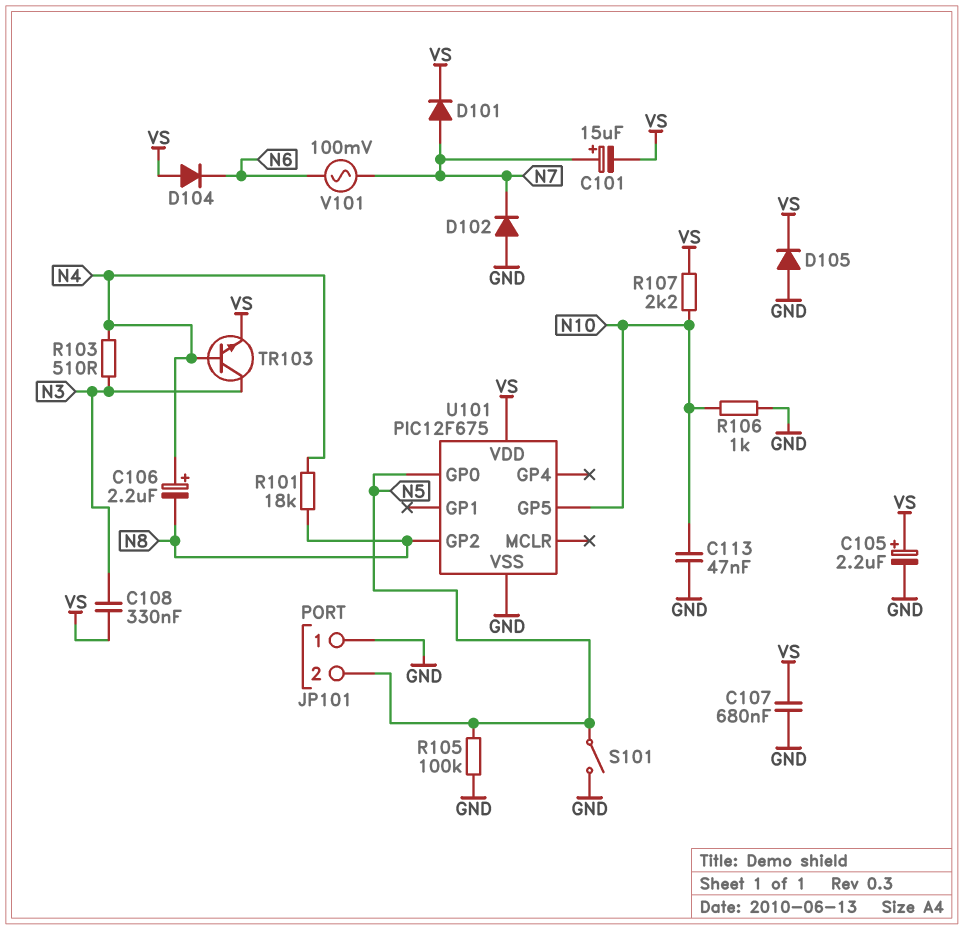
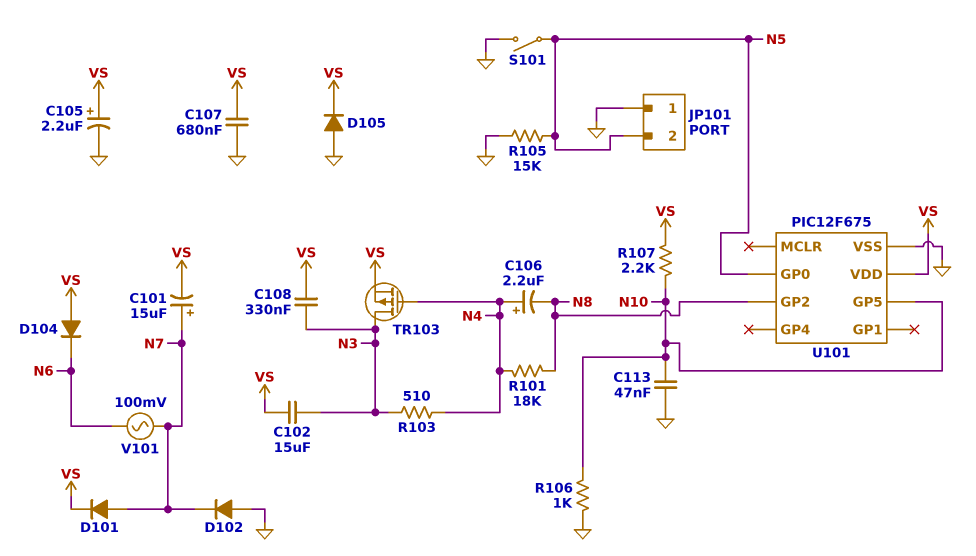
C102: none -> 15uF (N3, VS)
R105: 100k (GND, N5) -> 15k (GND, N5)
TR103: NPN (B N4, C N3, E VS) -> PMOS (G N4, D N3, S VS)

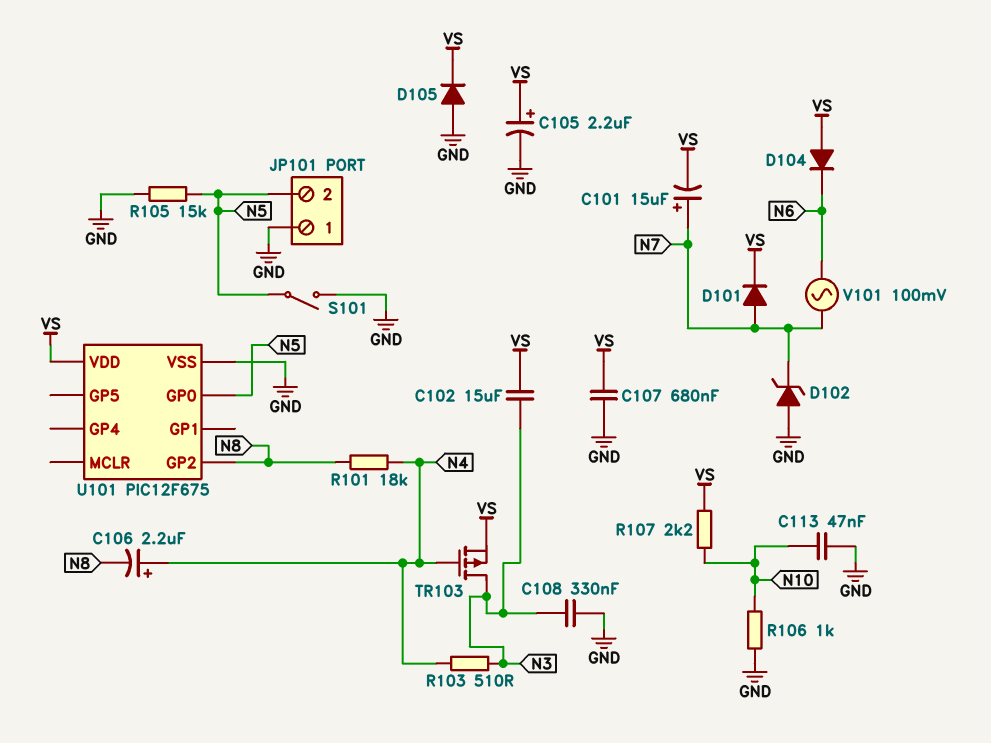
C108: 330nF (N3, VS) -> 330nF (GND, N3)
D102: diode (A GND, K N7) -> zener (A GND, K N7)
U101 pin GP5: N10 -> none

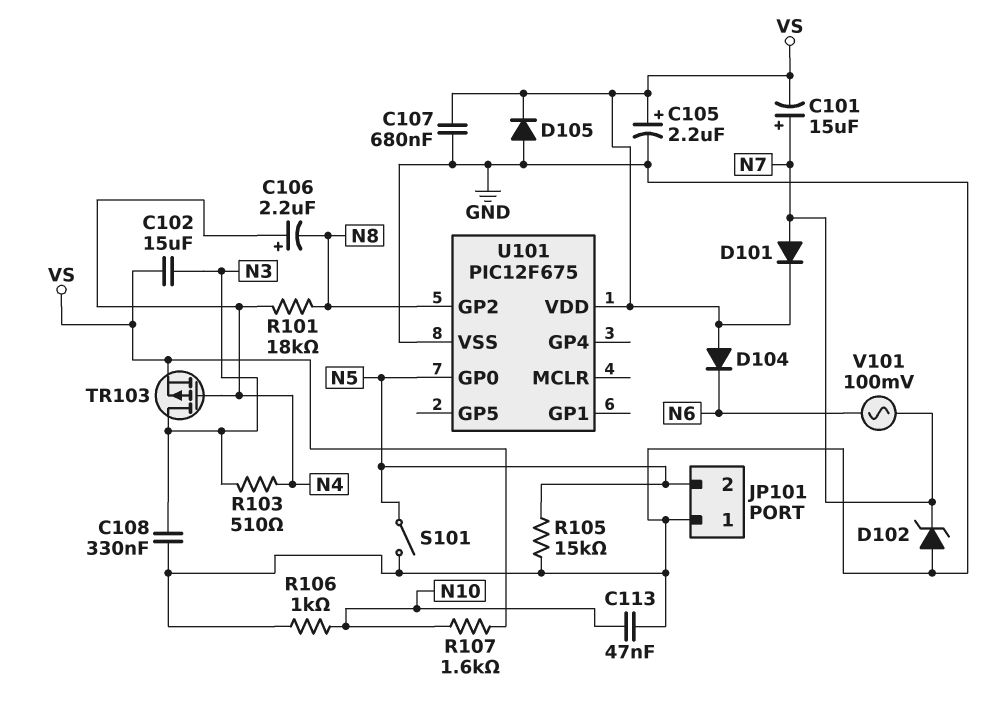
R107: 2.2k (N10, VS) -> 1.6k (N10, VS)

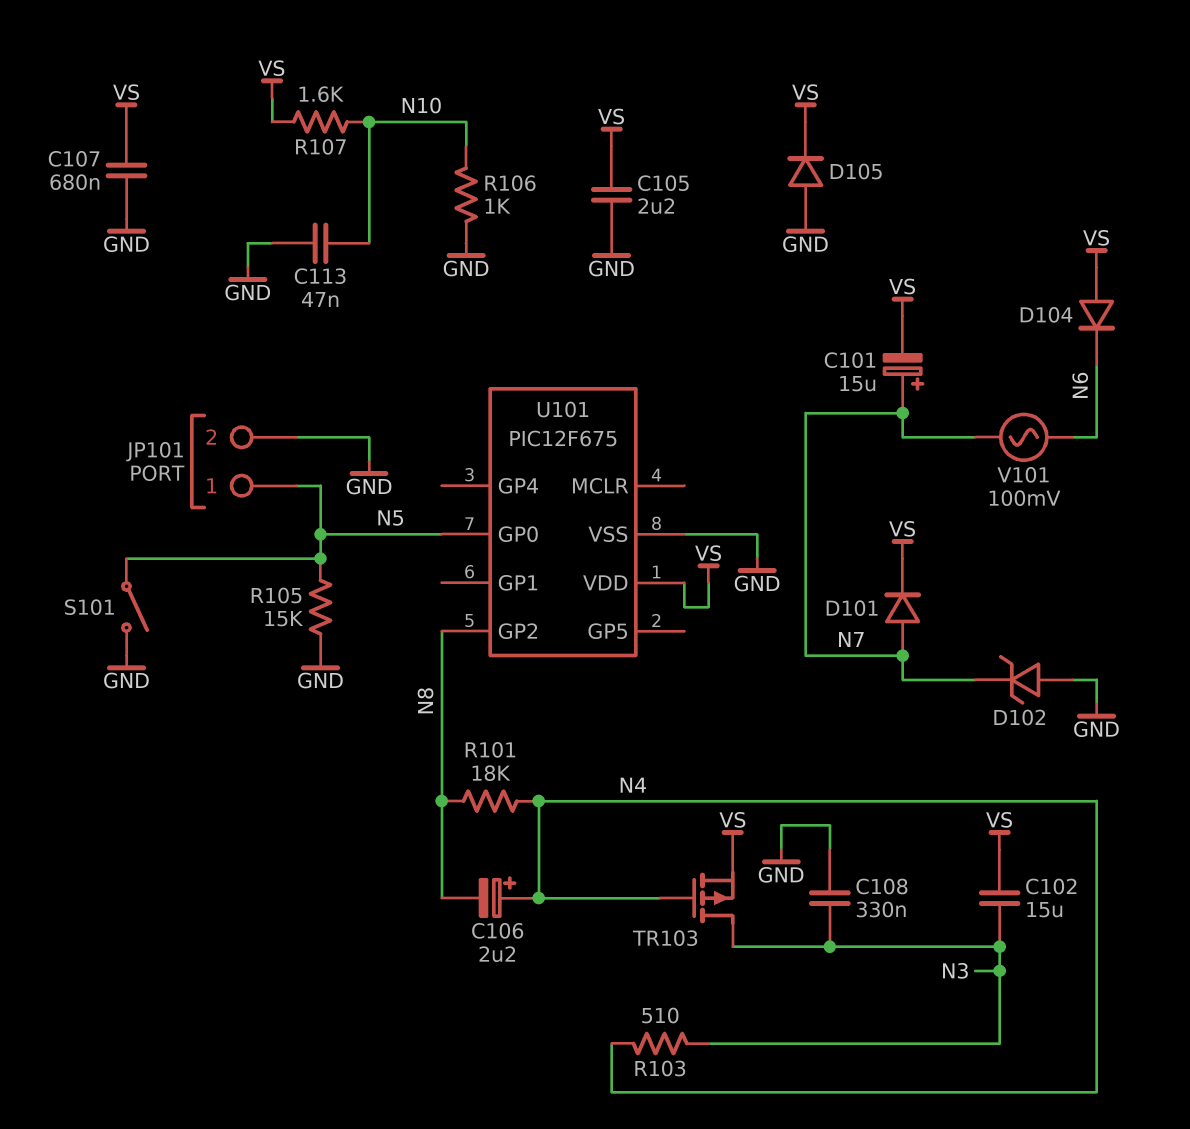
C105: 2.2uF (plus VS, minus GND) -> 2.2uF (GND, VS)
JP101 pin 1: GND -> N5
JP101 pin 2: N5 -> GND

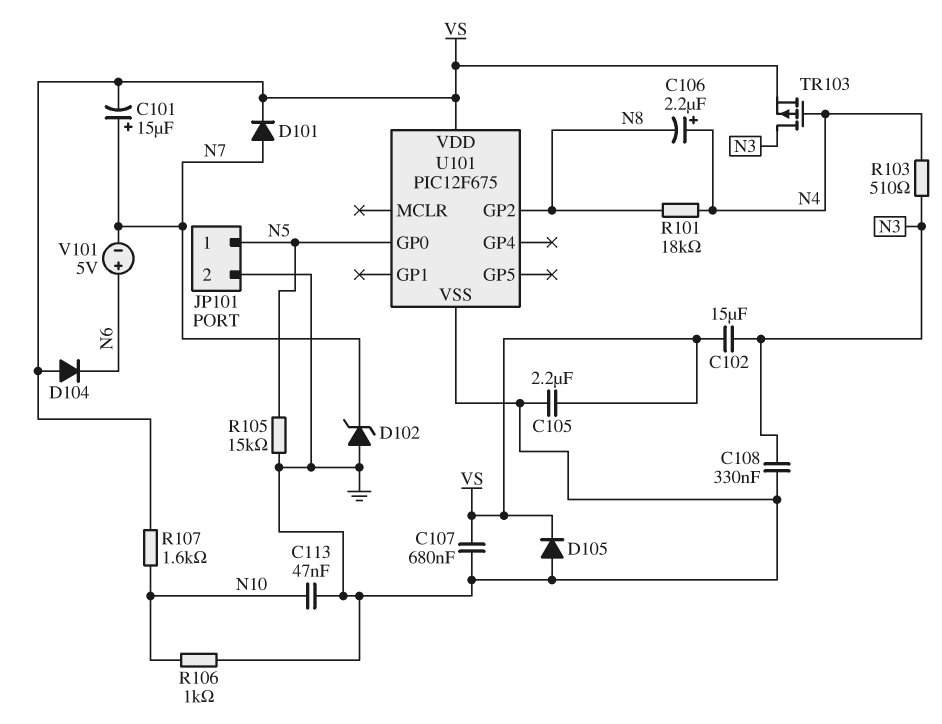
S101: switch (GND, N5) -> none
V101: AC 100mV (N6, N7) -> 5V (plus N6, minus N7)

